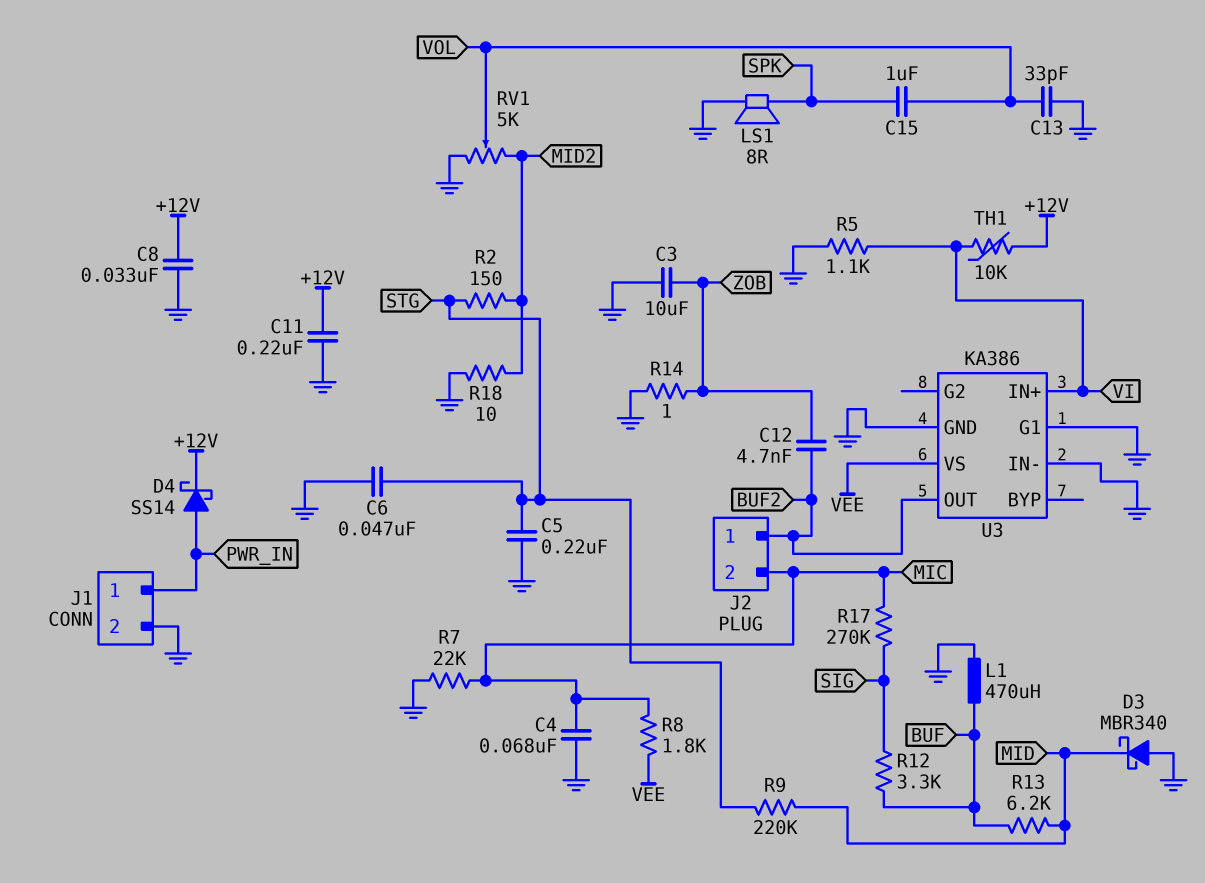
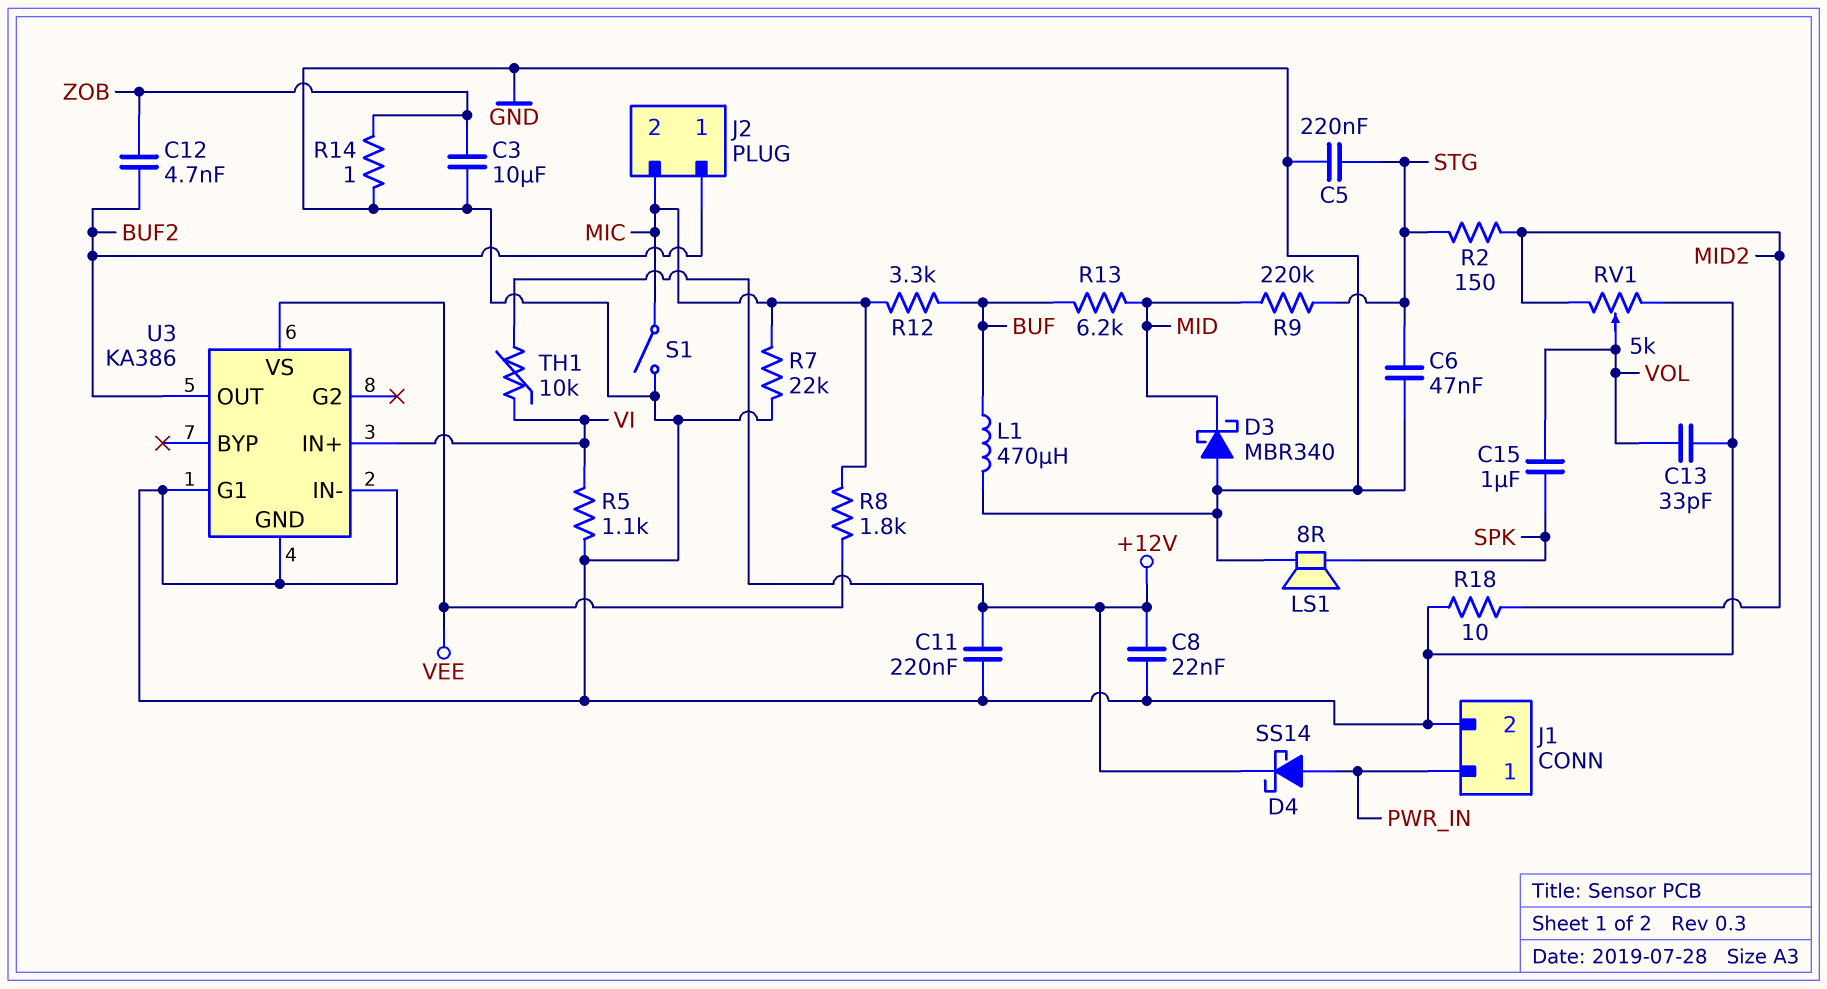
C4: 68nF (GND, MIC) -> none
C8: 33nF (+12V, GND) -> 22nF (+12V, GND)
R12: 3.3k (BUF, SIG) -> 3.3k (BUF, MIC)
R17: 270k (MIC, SIG) -> none
S1: none -> switch (GND, MIC)

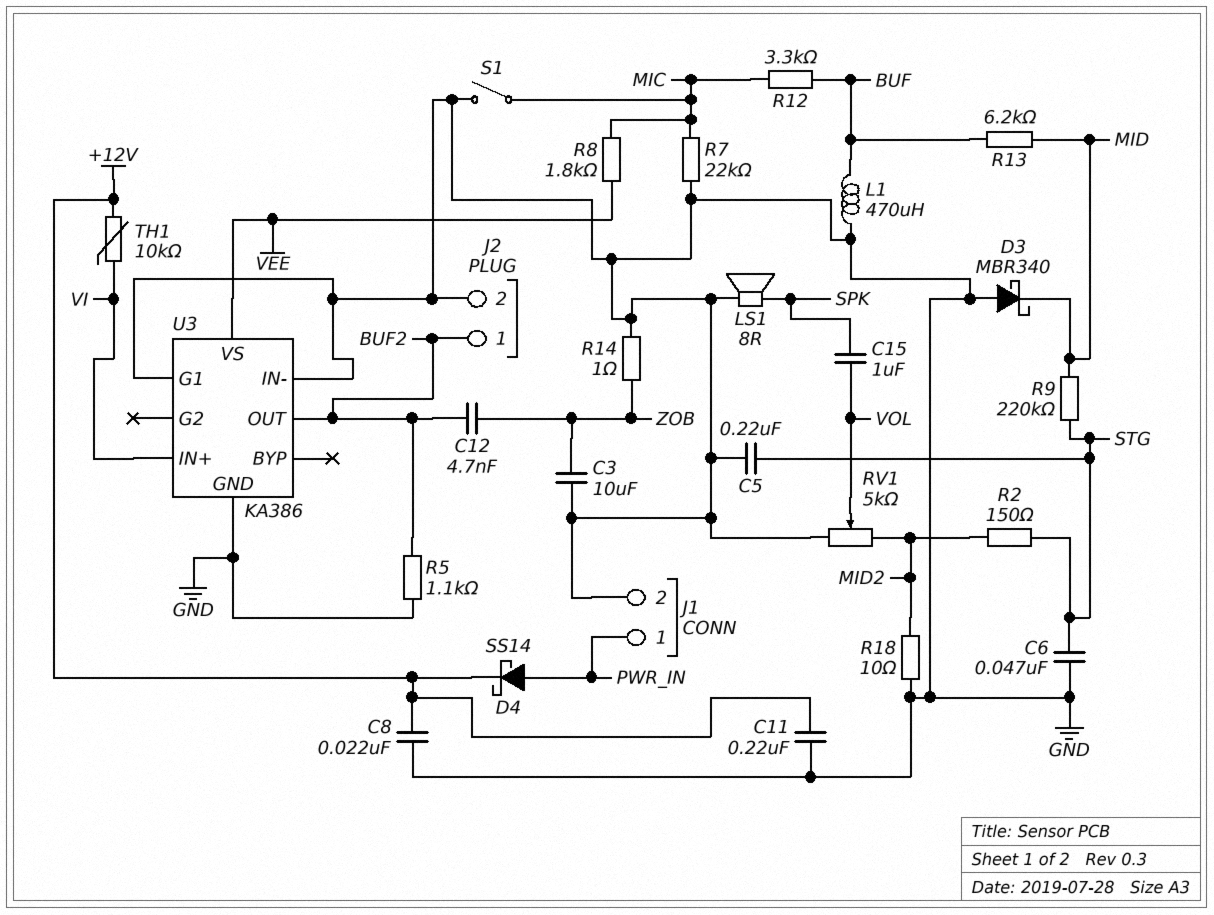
C13: 33pF (GND, VOL) -> none
J2 pin 2: MIC -> GND
R5: 1.1k (GND, VI) -> 1.1k (BUF2, GND)

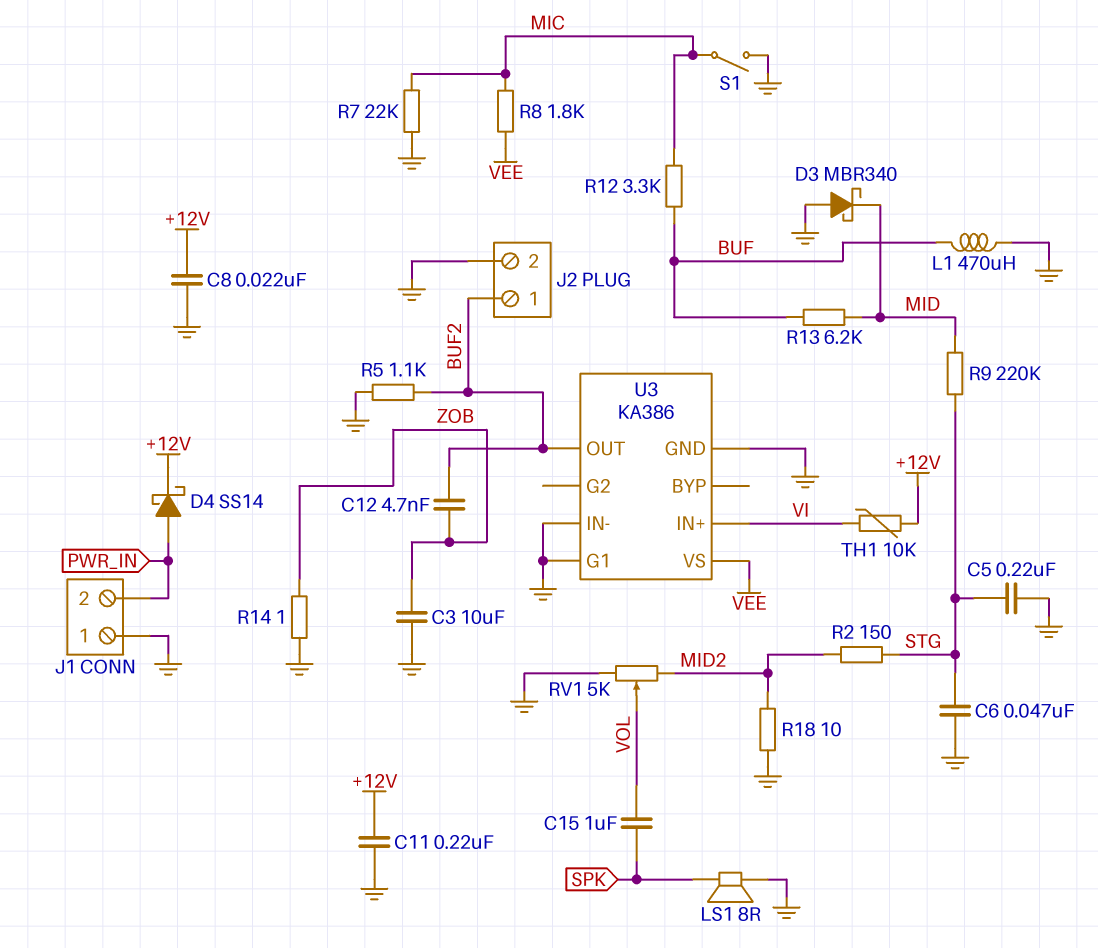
J1 pin 1: PWR_IN -> GND
J1 pin 2: GND -> PWR_IN

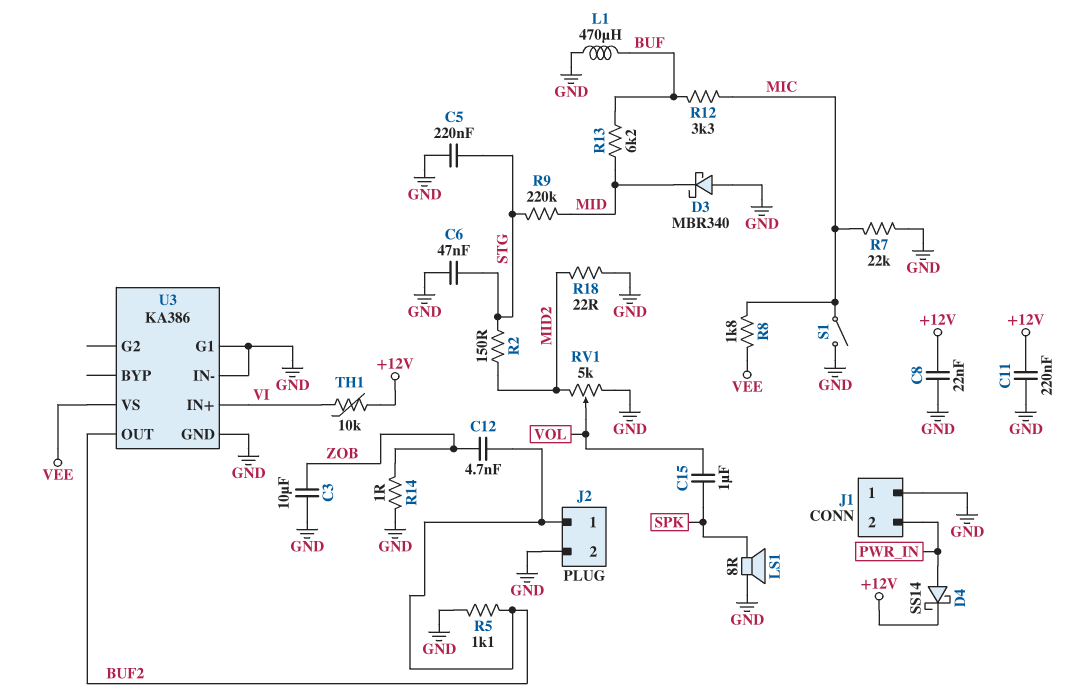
R18: 10 (GND, MID2) -> 22 (GND, MID2)

